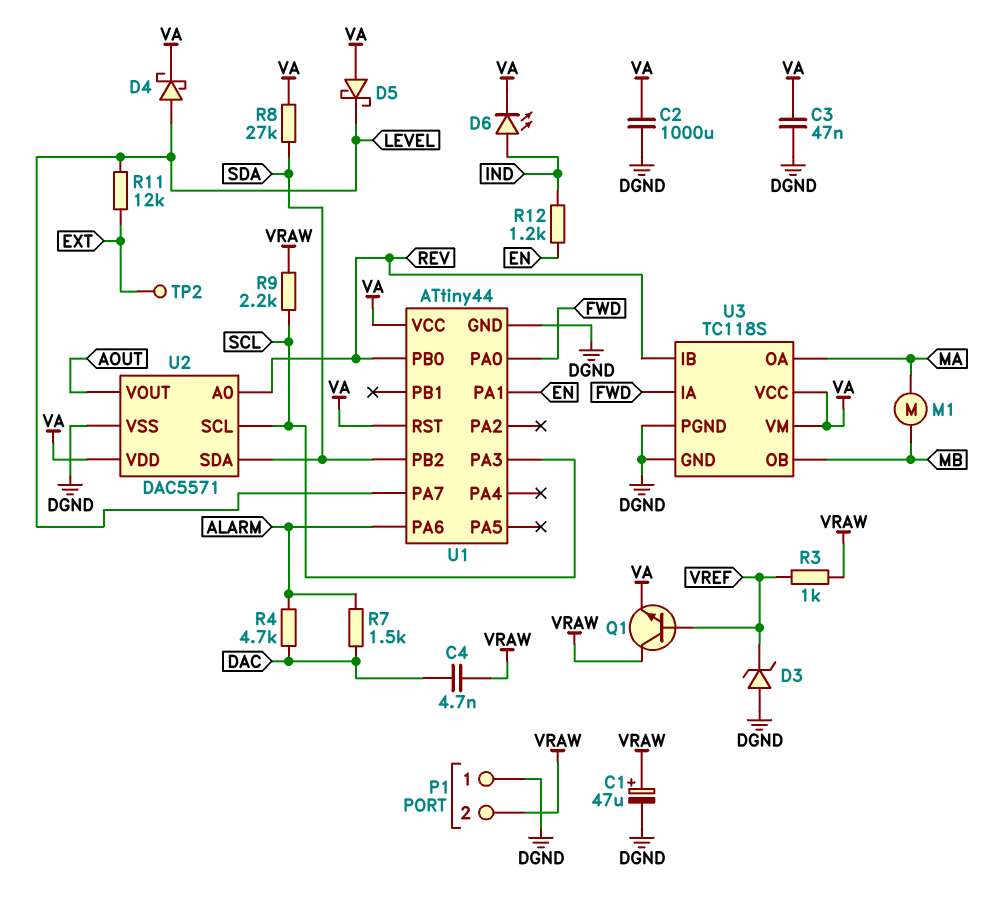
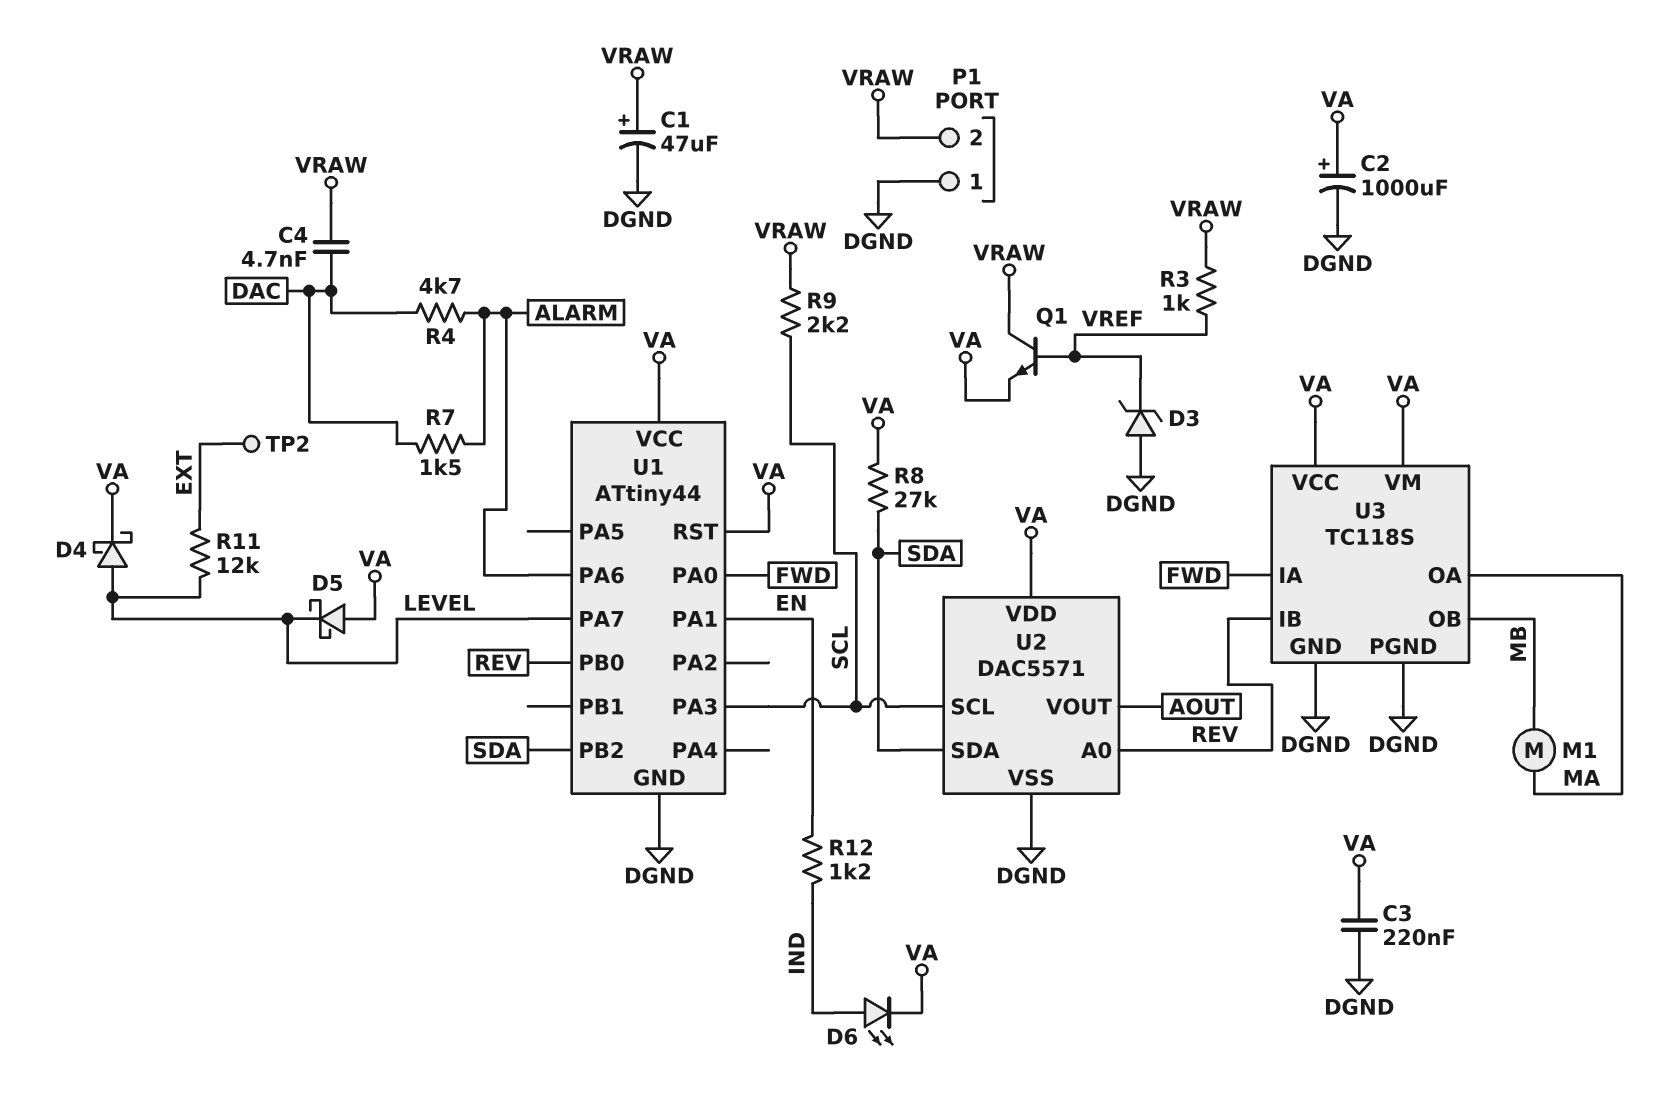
C2: 1000uF (DGND, VA) -> 1000uF (plus VA, minus DGND)
C3: 47nF (DGND, VA) -> 220nF (DGND, VA)

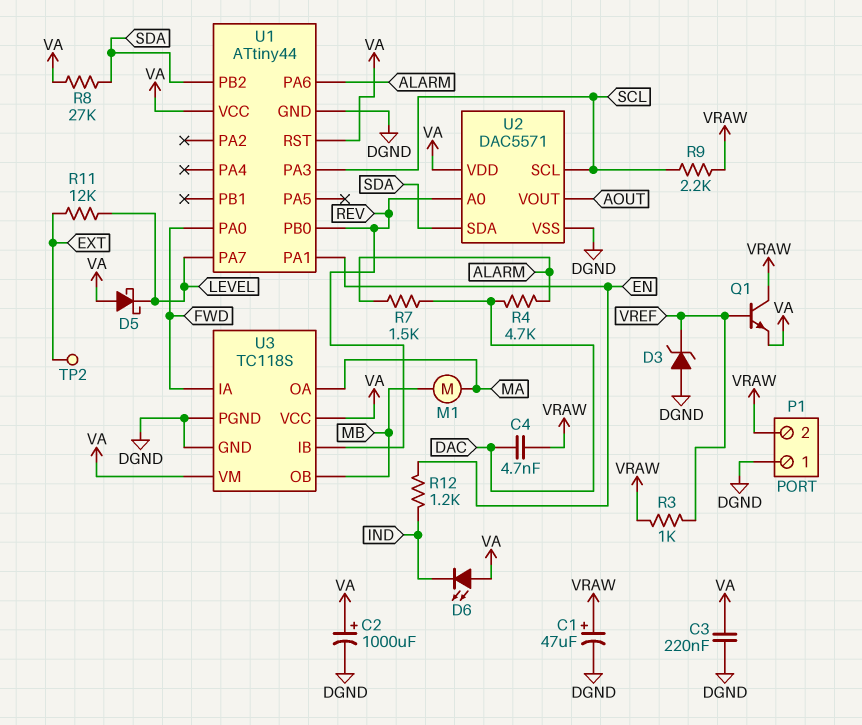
D4: schottky (A LEVEL, K VA) -> none
D6: LED (A IND, K VA) -> LED (A VA, K IND)

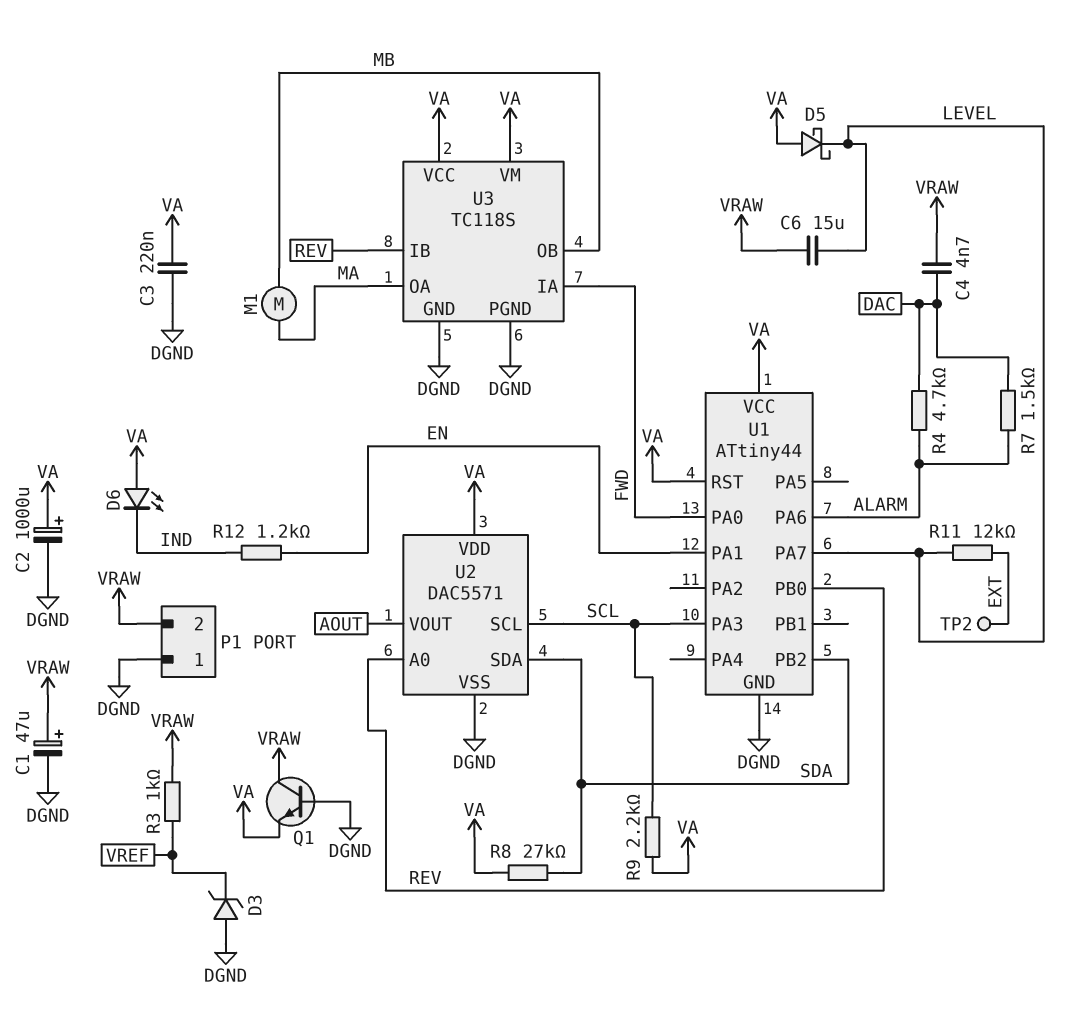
C6: none -> 15uF (LEVEL, VRAW)
Q1: NPN (B VREF, C VRAW, E VA) -> NPN (B DGND, C VRAW, E VA)
R9: 2.2k (SCL, VRAW) -> 2.2k (SCL, VA)

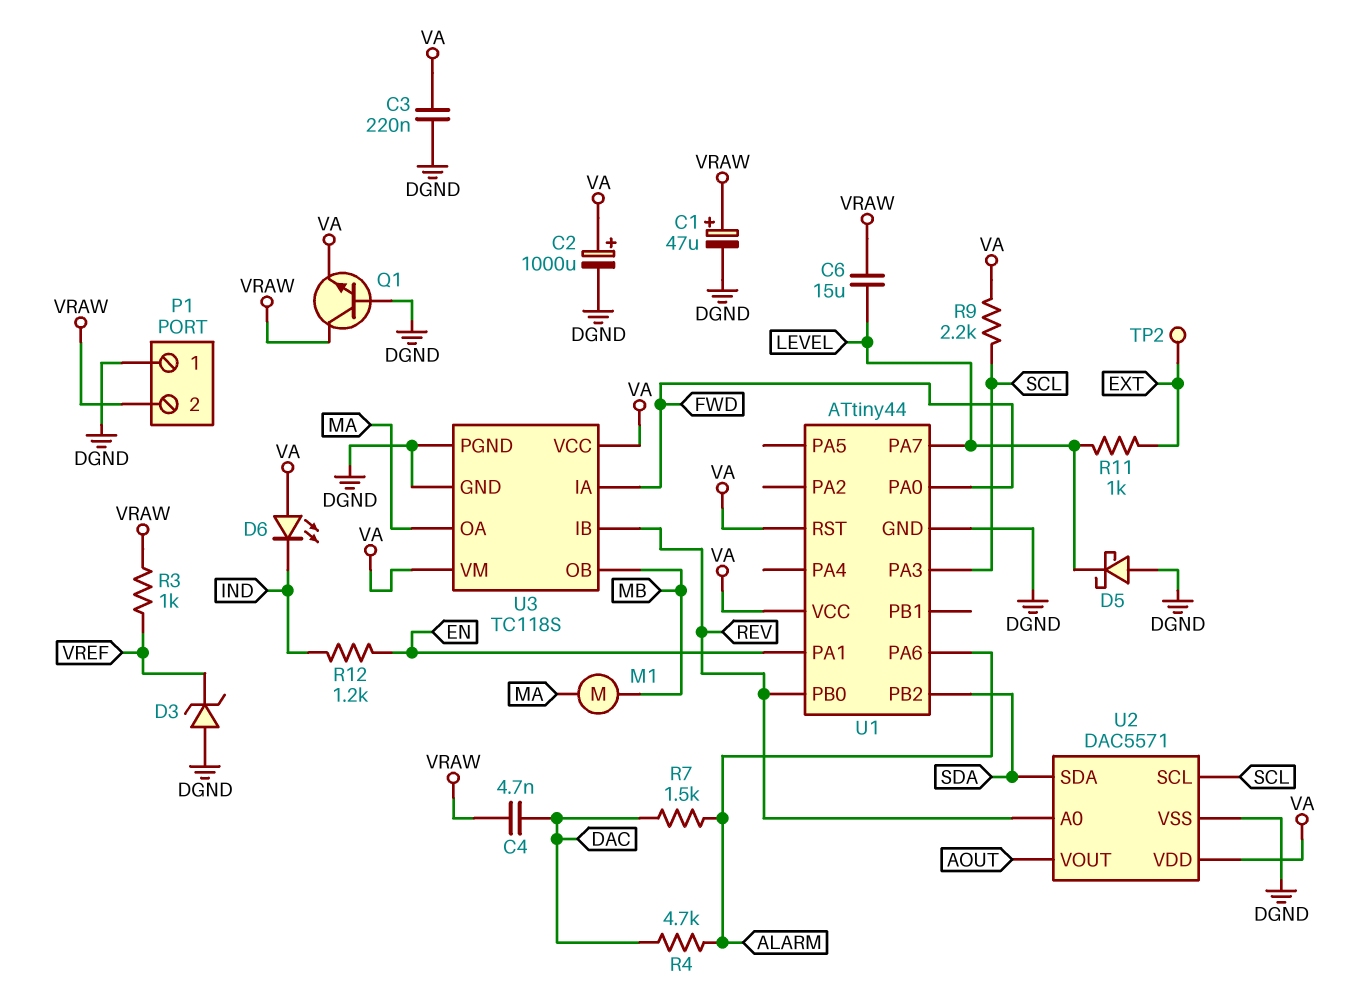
D5: schottky (A VA, K LEVEL) -> schottky (A DGND, K LEVEL)
R8: 27k (SDA, VA) -> none
R11: 12k (EXT, LEVEL) -> 1k (EXT, LEVEL)

